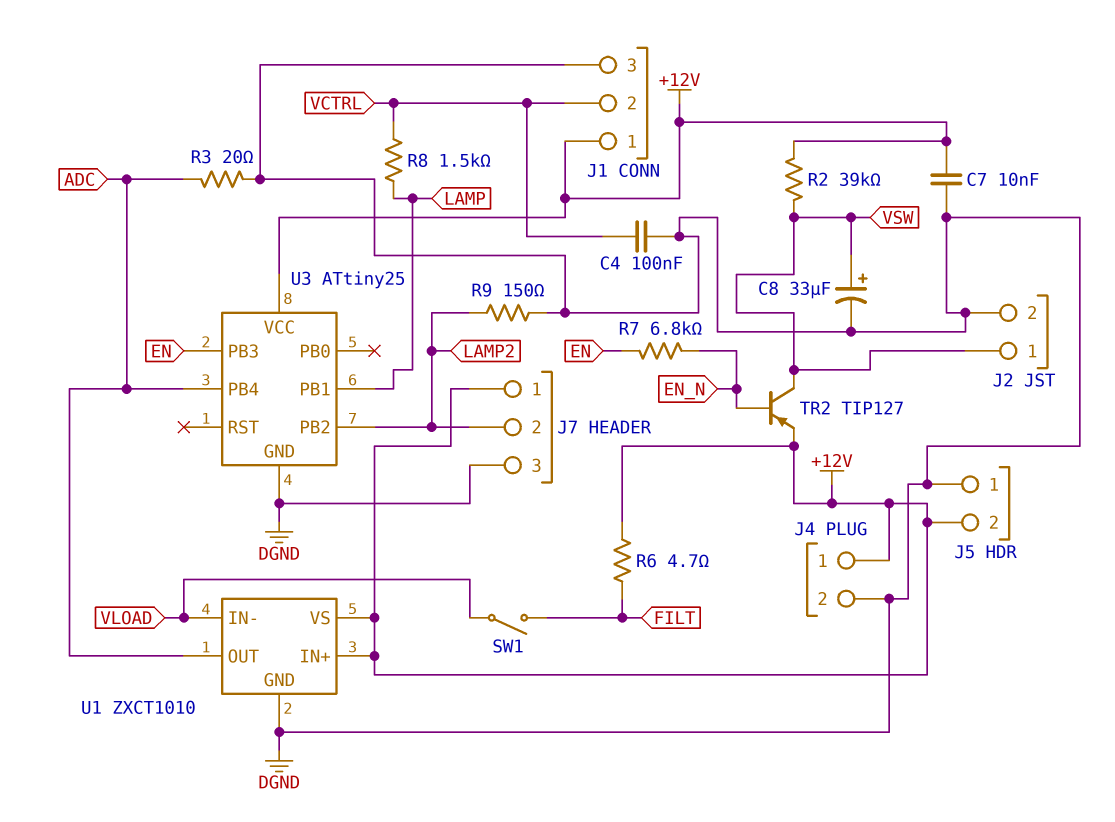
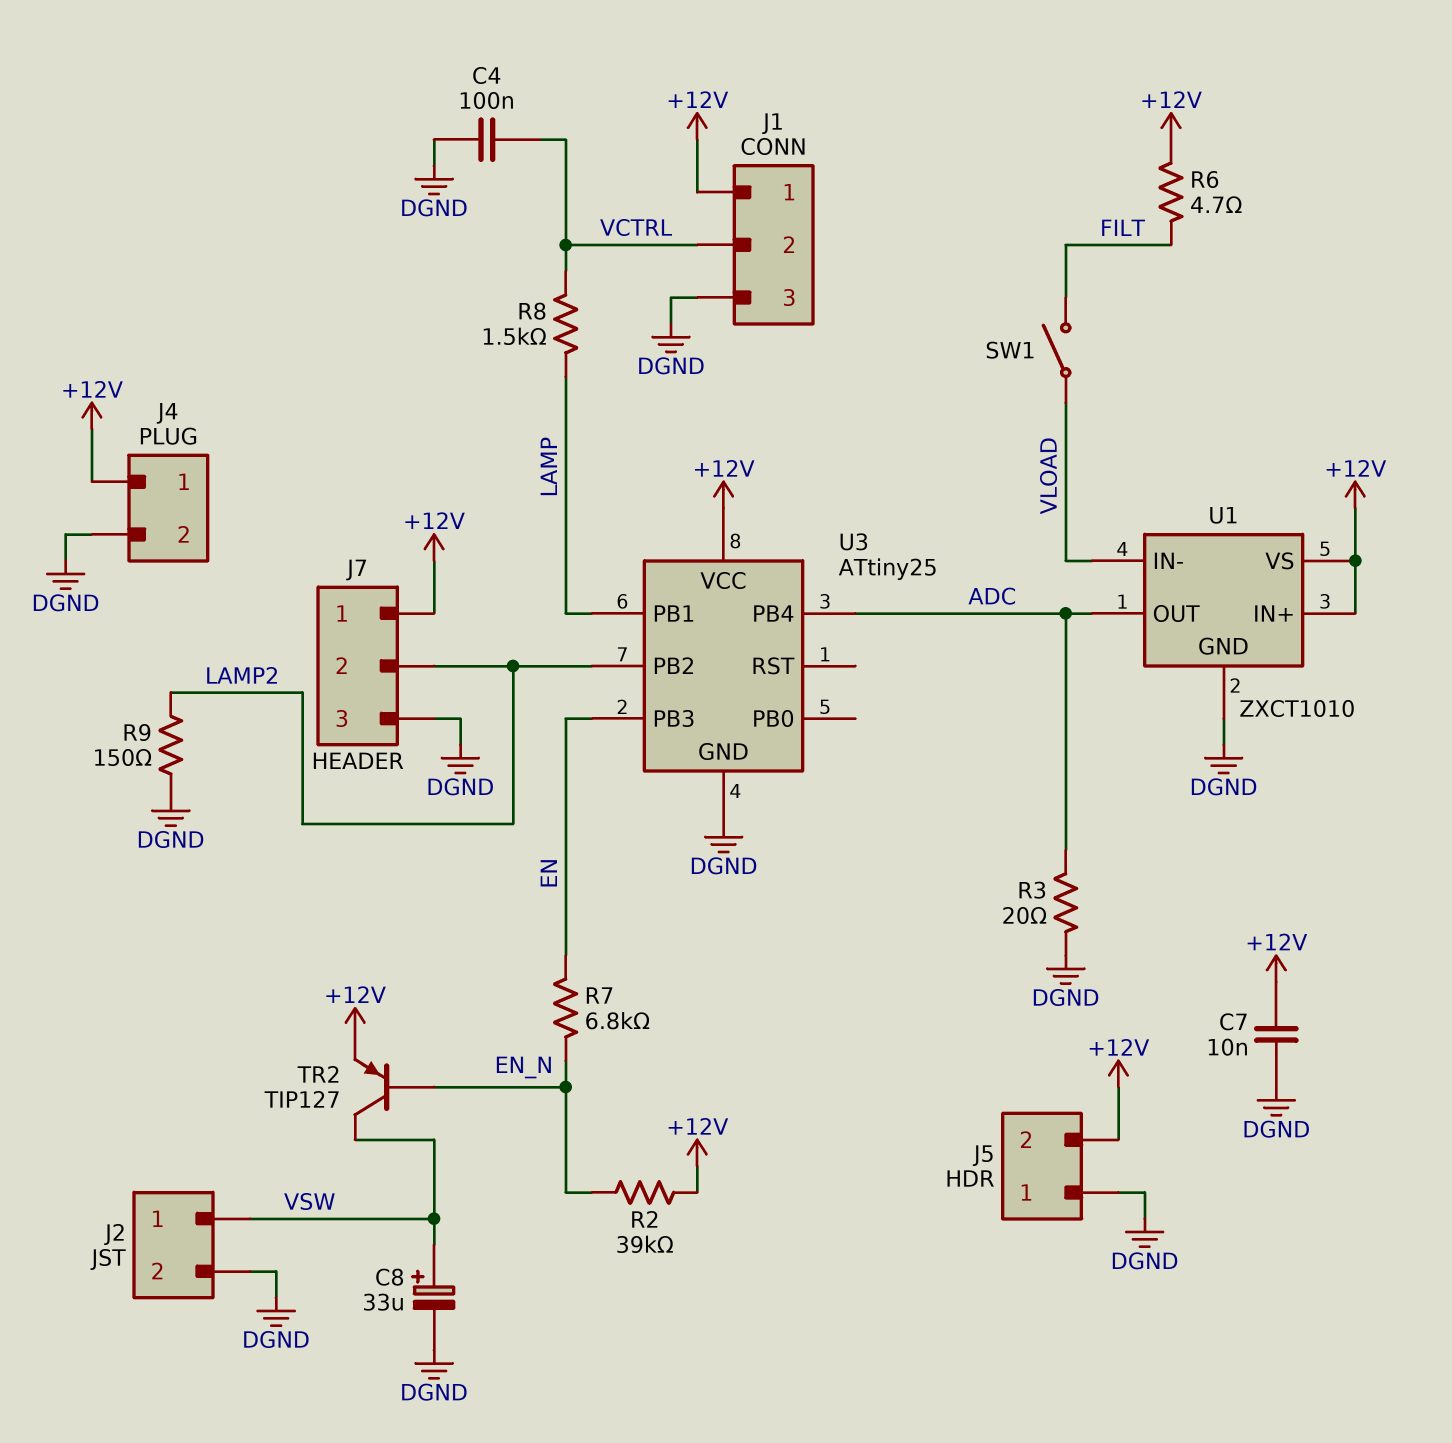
R2: 39k (+12V, VSW) -> 39k (+12V, EN_N)

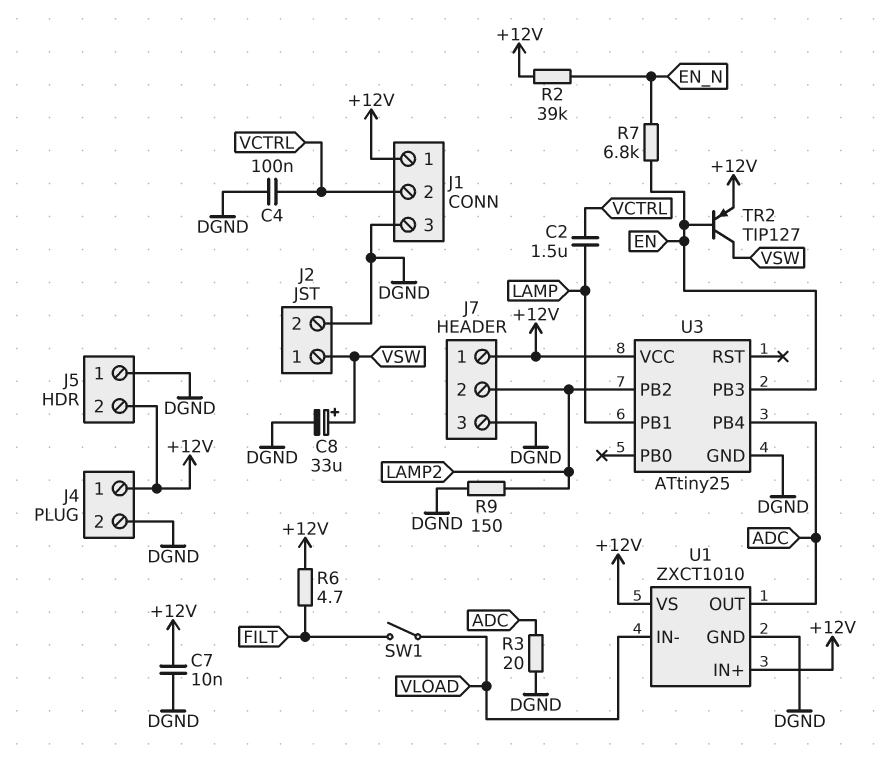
C2: none -> 1.5uF (LAMP, VCTRL)
R8: 1.5k (LAMP, VCTRL) -> none
TR2: PNP TIP127 (B EN_N, C VSW, E +12V) -> PNP TIP127 (B EN, C VSW, E +12V)

